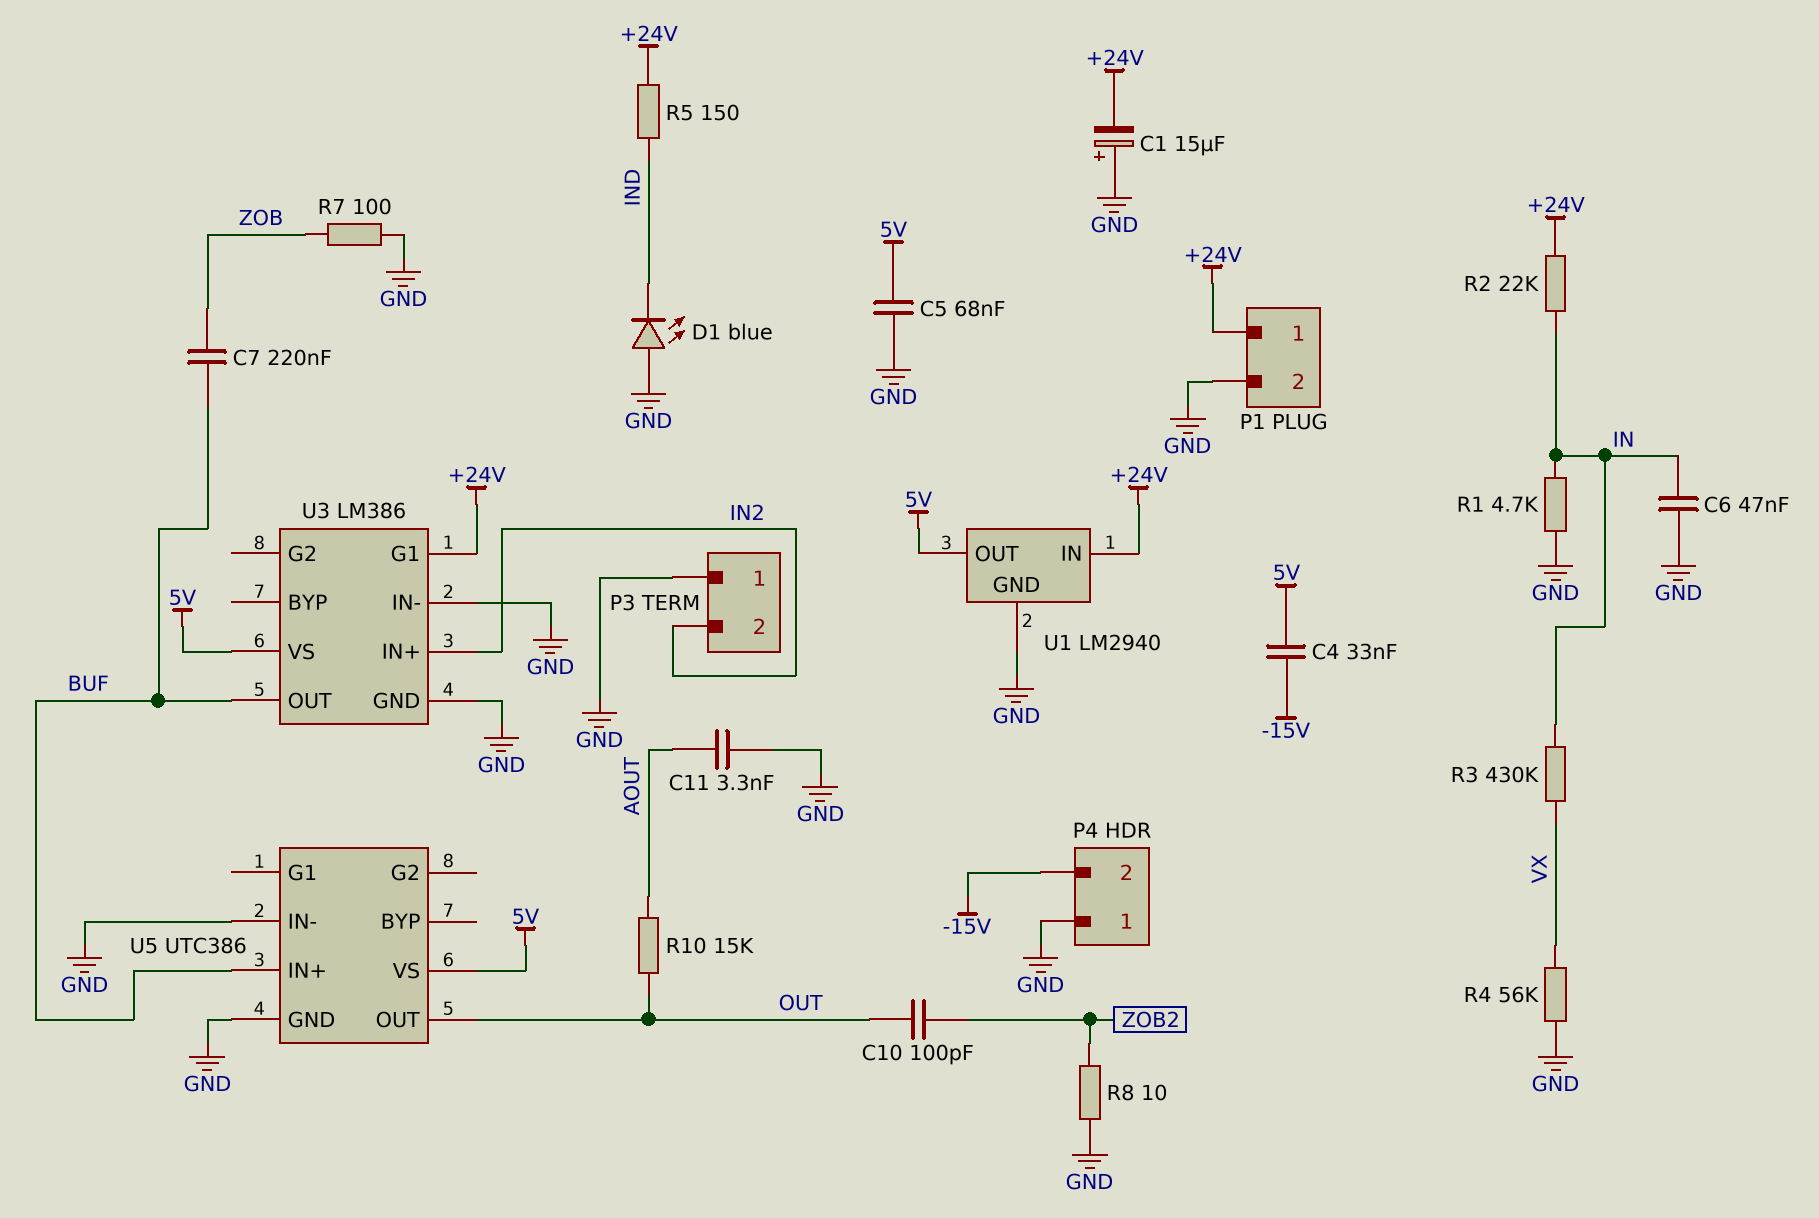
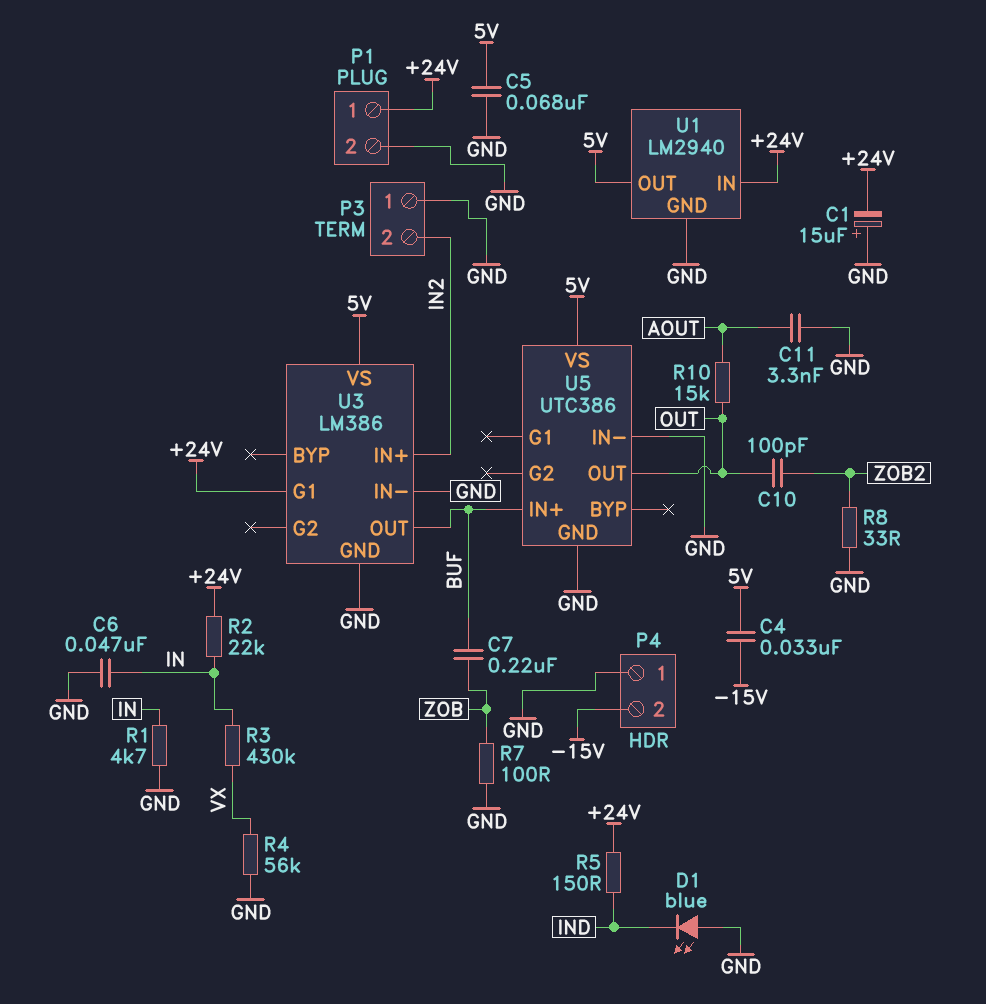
R8: 10 (GND, ZOB2) -> 33 (GND, ZOB2)

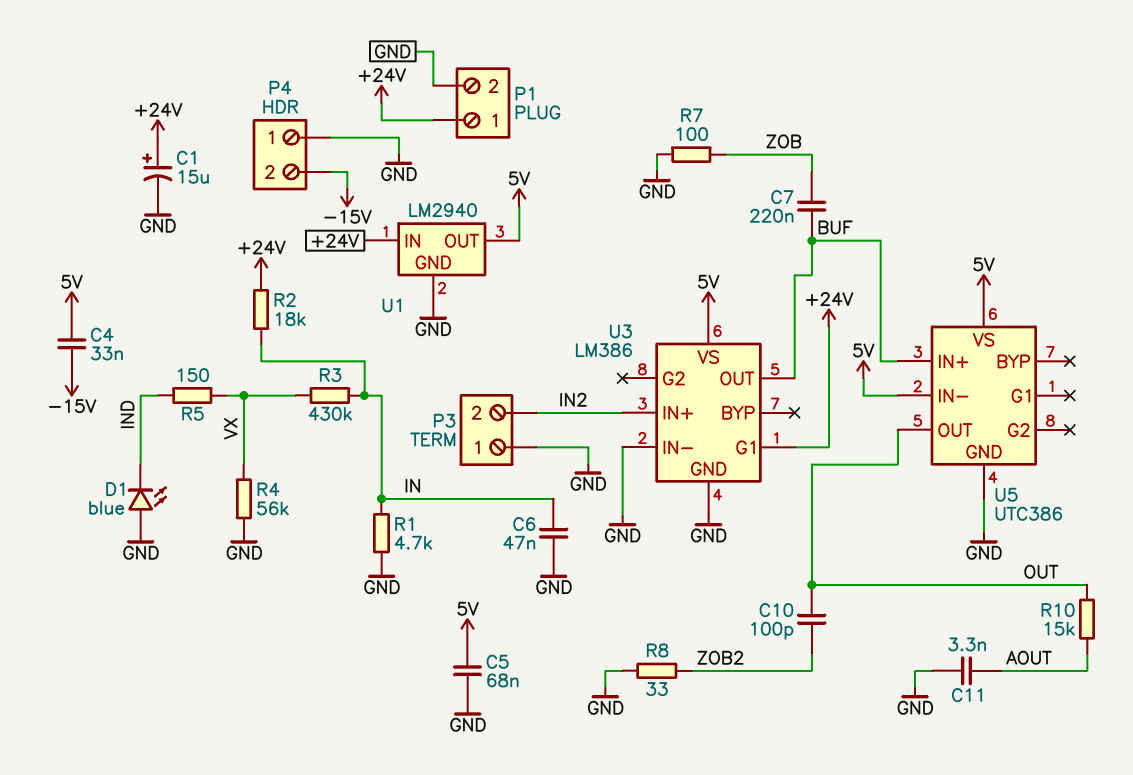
C1: 15uF (plus GND, minus +24V) -> 15uF (plus +24V, minus GND)
R2: 22k (+24V, IN) -> 18k (+24V, IN)
R5: 150 (+24V, IND) -> 150 (IND, VX)
U5 pin IN-: GND -> 5V

